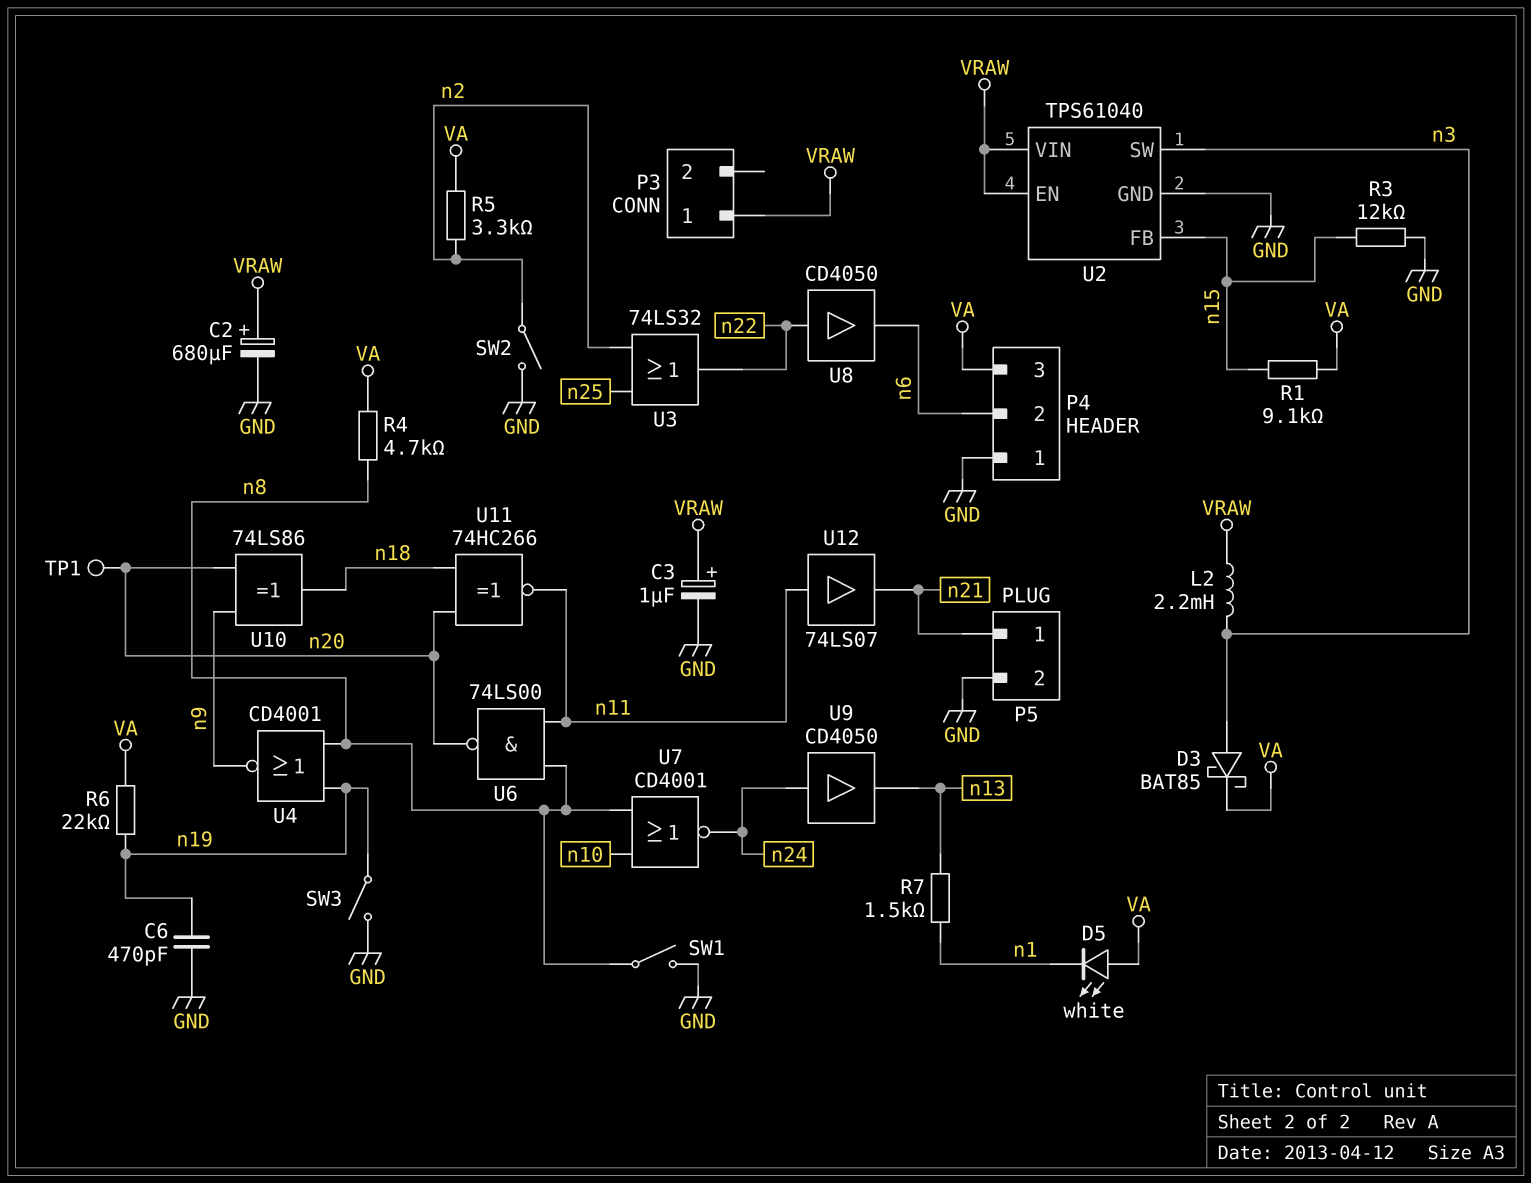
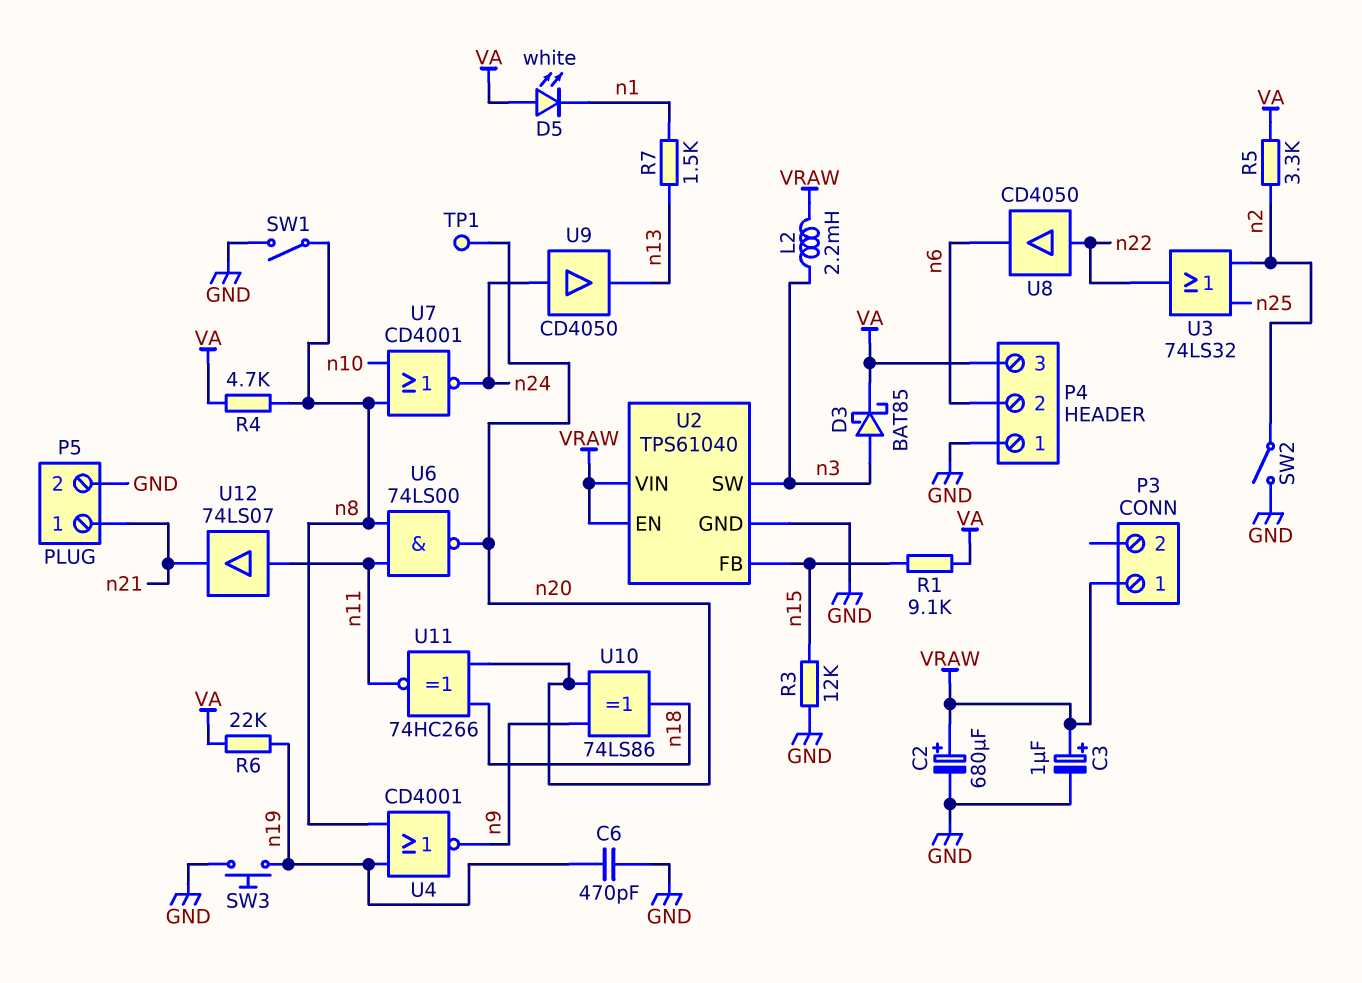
SW3: switch (GND, n19) -> button (GND, n19)

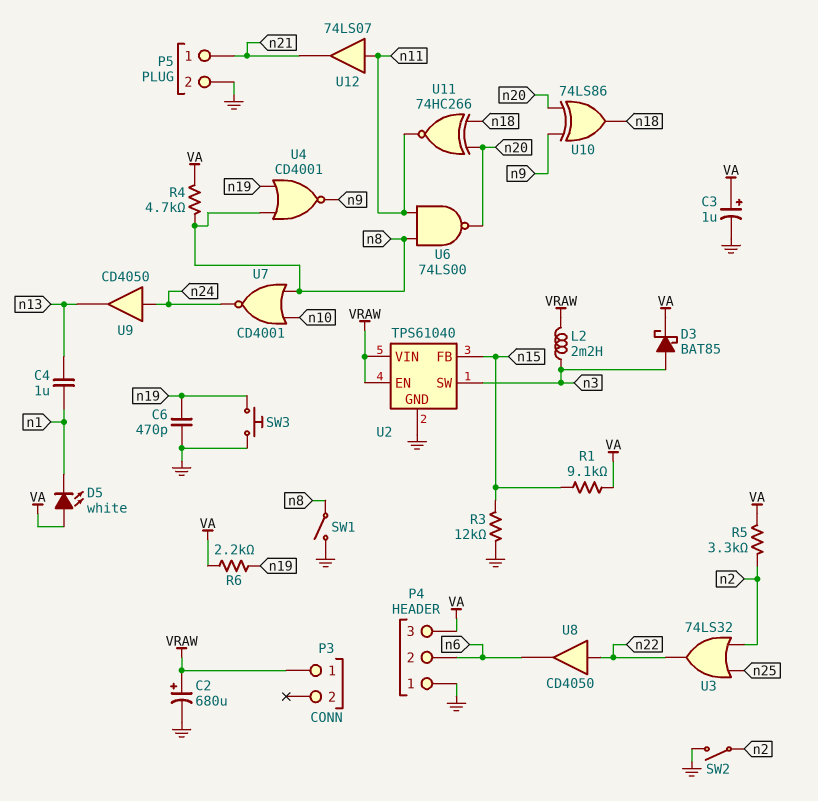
C3: 1uF (plus VRAW, minus GND) -> 1uF (plus VA, minus GND)
C4: none -> 1uF (n1, n13)
R6: 22k (VA, n19) -> 2.2k (VA, n19)
R7: 1.5k (n1, n13) -> none
TP1: test point (n20) -> none

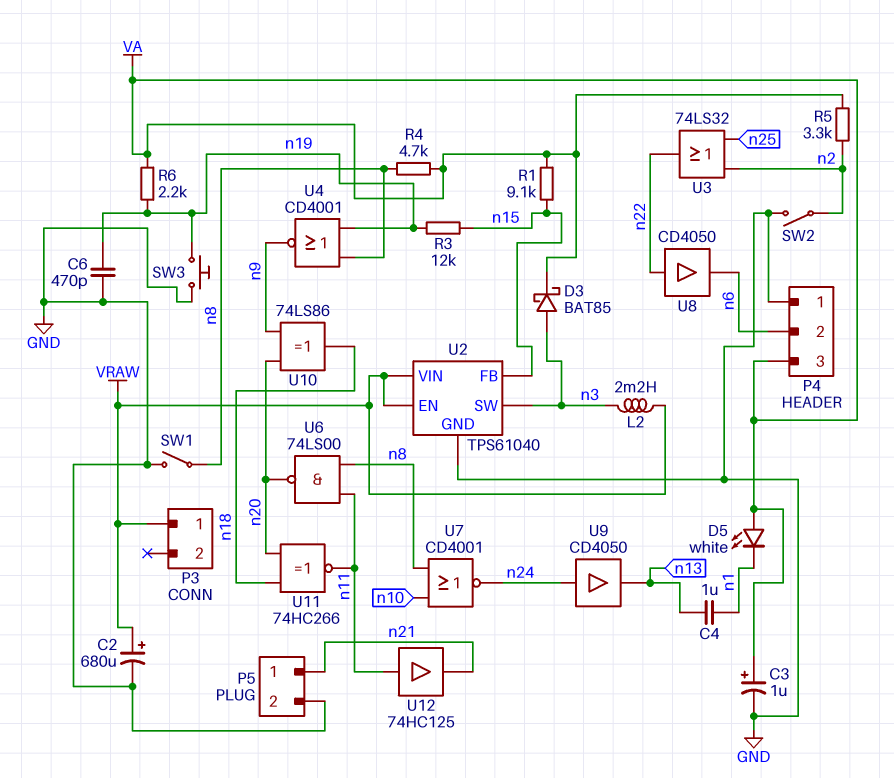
R3: 12k (GND, n15) -> 12k (n15, n19)
U12: buffer 74LS07 (in n11, out n21) -> buffer 74HC125 (in n11, out n21)

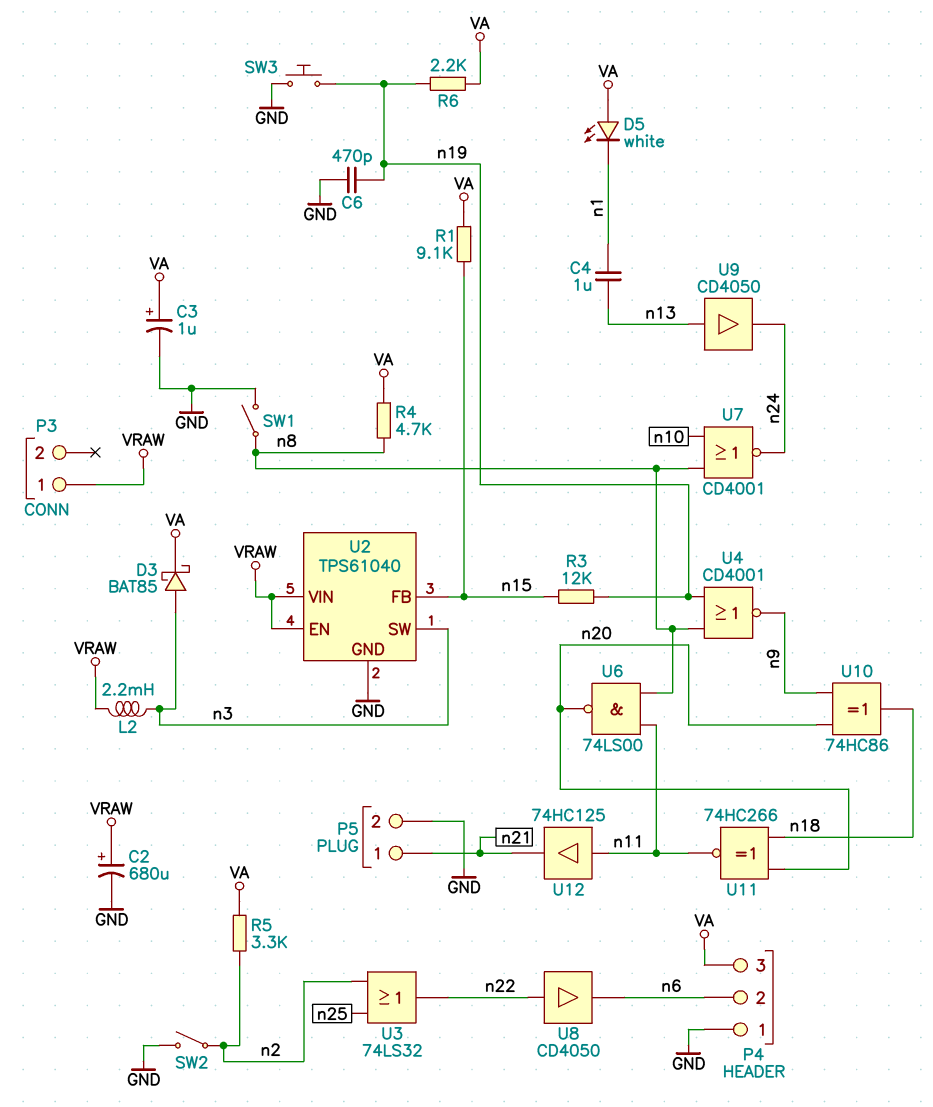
U9: buffer CD4050 (in n24, out n13) -> buffer CD4050 (in n13, out n24)
U10: XOR 74LS86 (in n9, in n20, out n18) -> XOR 74HC86 (in n9, in n20, out n18)

